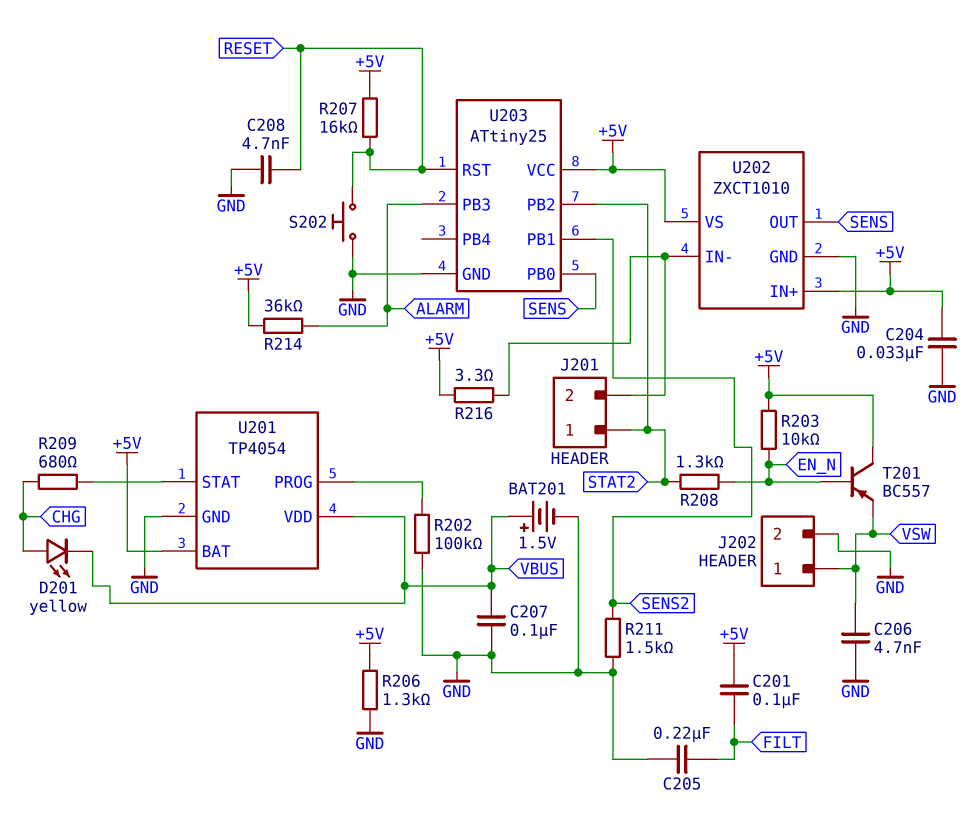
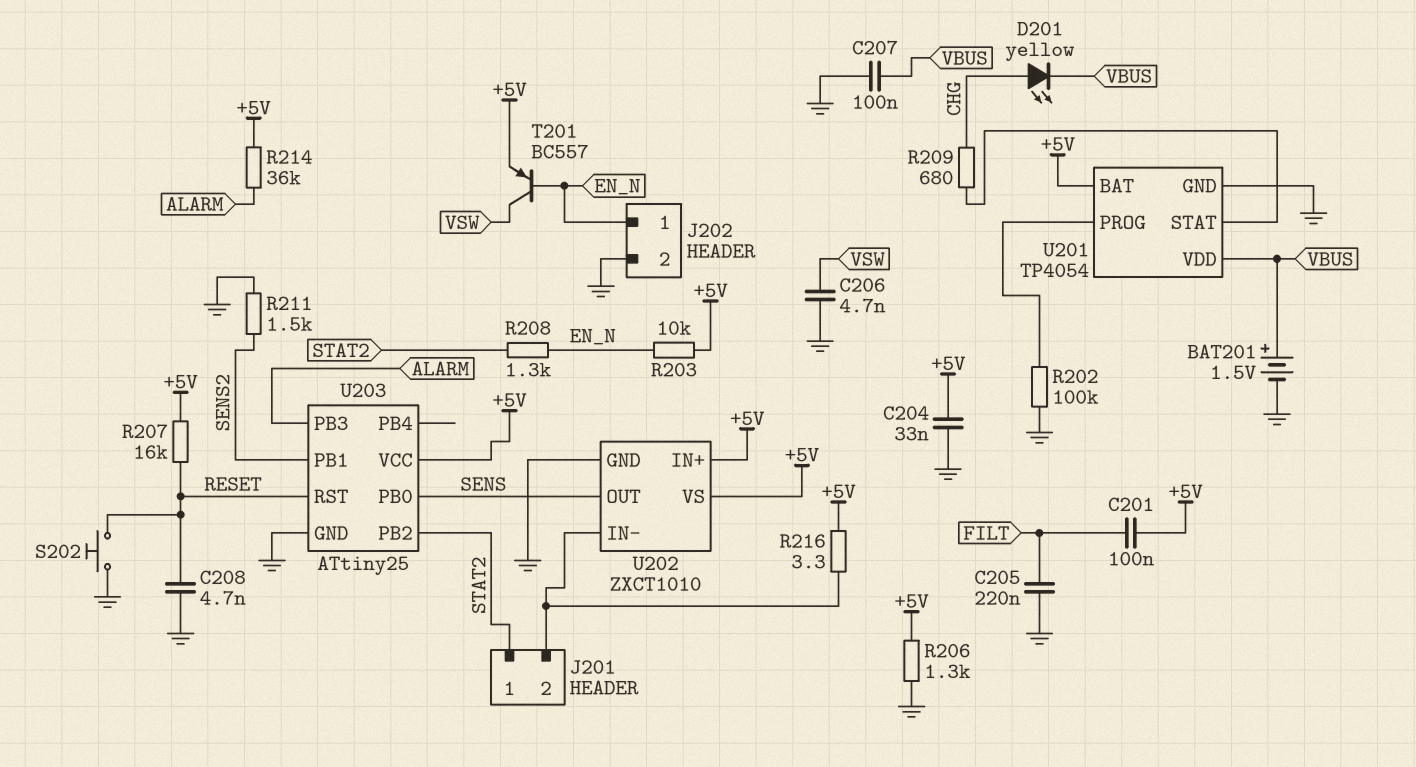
J202 pin 1: VSW -> EN_N
T201: PNP BC557 (B EN_N, C +5V, E VSW) -> PNP BC557 (B EN_N, C VSW, E +5V)

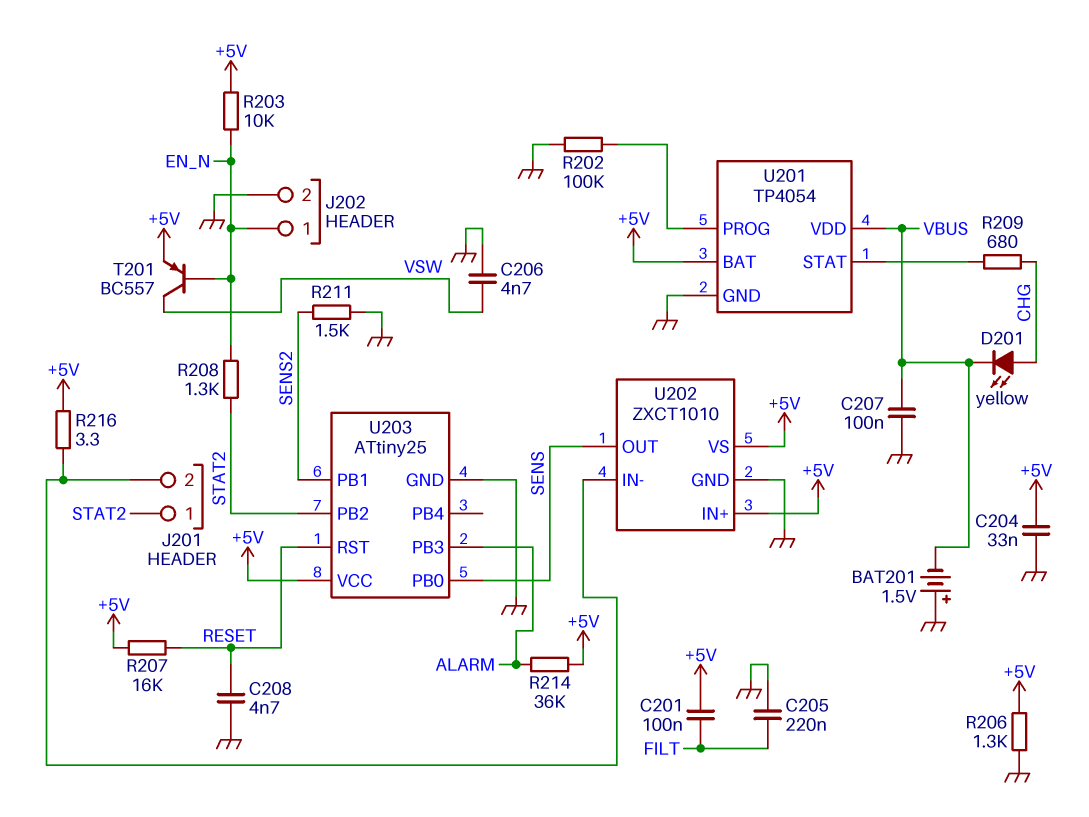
BAT201: 1.5V (plus VBUS, minus GND) -> 1.5V (plus GND, minus VBUS)
S202: button (GND, RESET) -> none

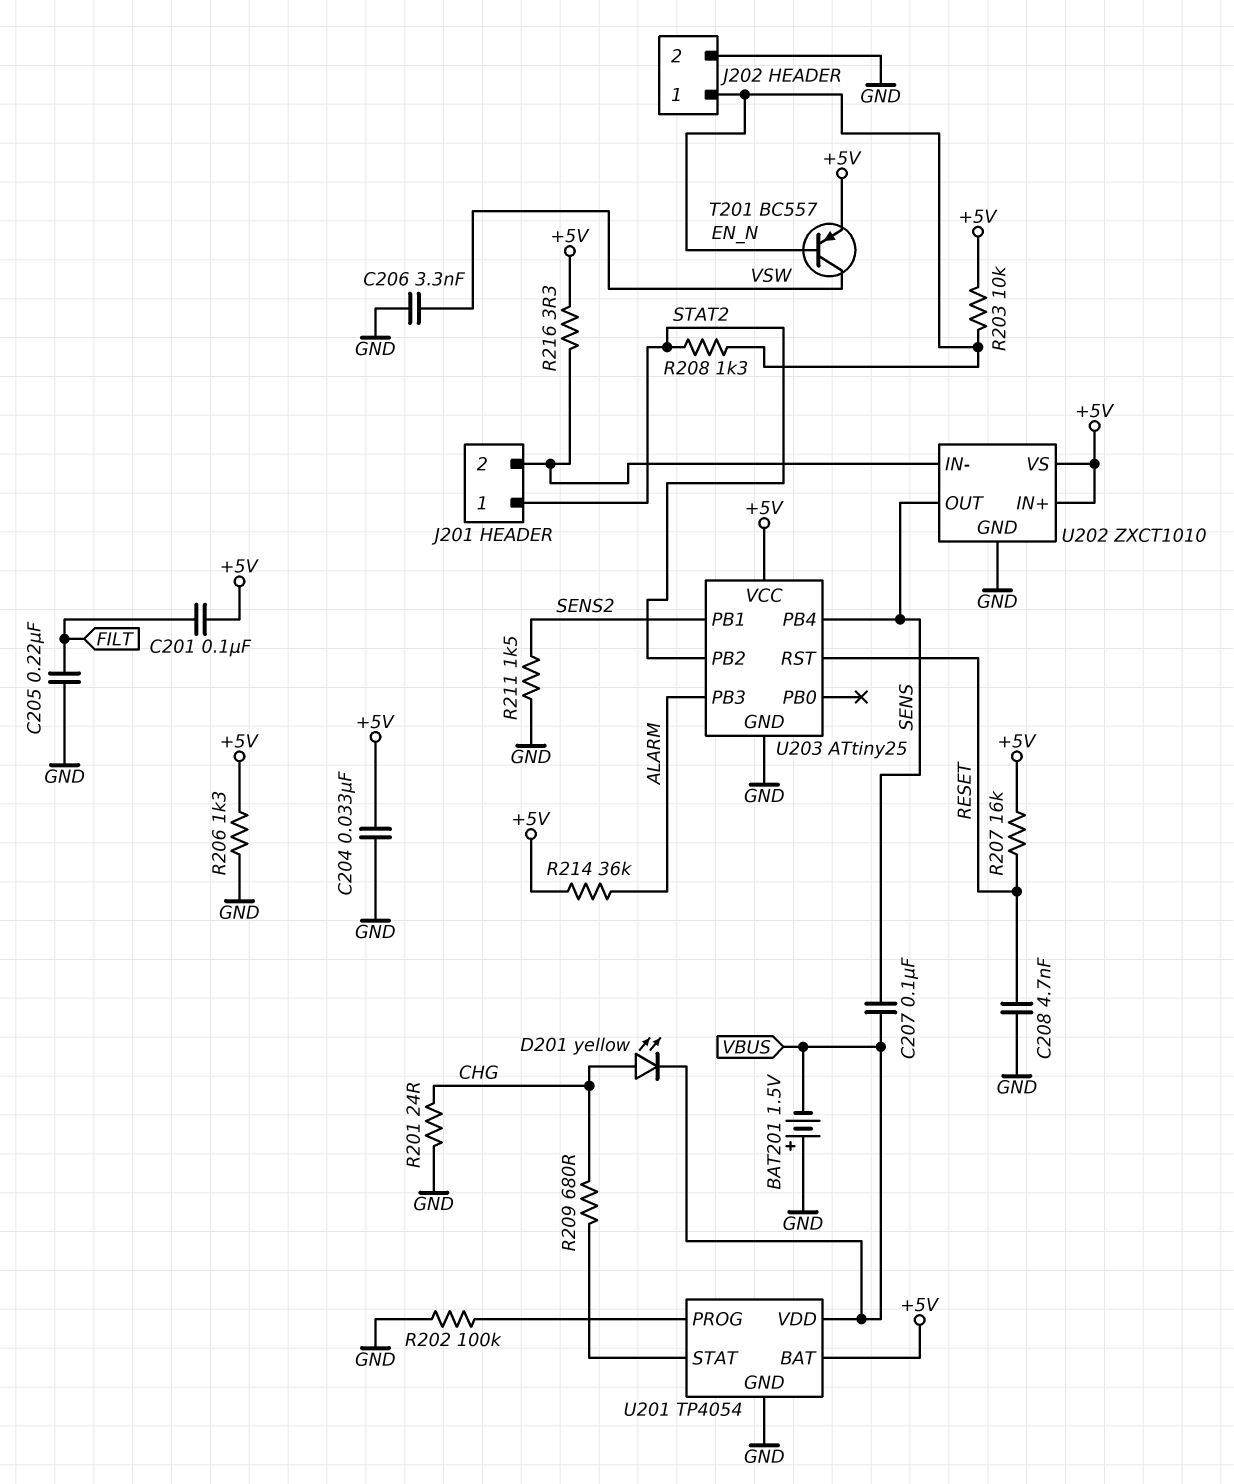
C206: 4.7nF (GND, VSW) -> 3.3nF (GND, VSW)
C207: 100nF (GND, VBUS) -> 100nF (SENS, VBUS)
R201: none -> 24 (CHG, GND)
U203 pin PB0: SENS -> none
U203 pin PB4: none -> SENS

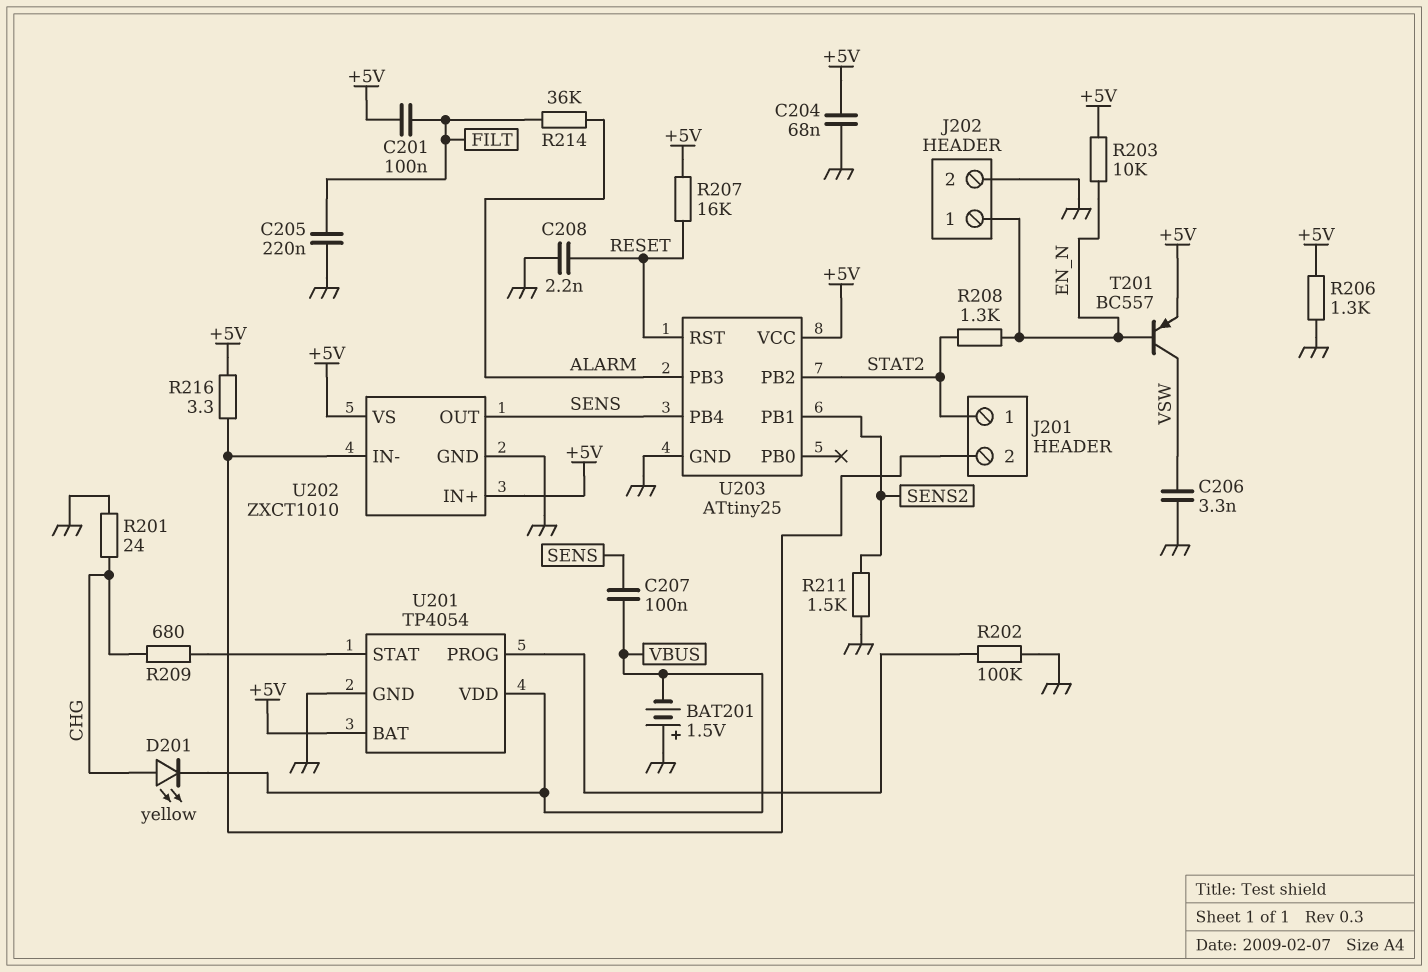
C204: 33nF (+5V, GND) -> 68nF (+5V, GND)
C208: 4.7nF (GND, RESET) -> 2.2nF (GND, RESET)
R214: 36k (+5V, ALARM) -> 36k (ALARM, FILT)

